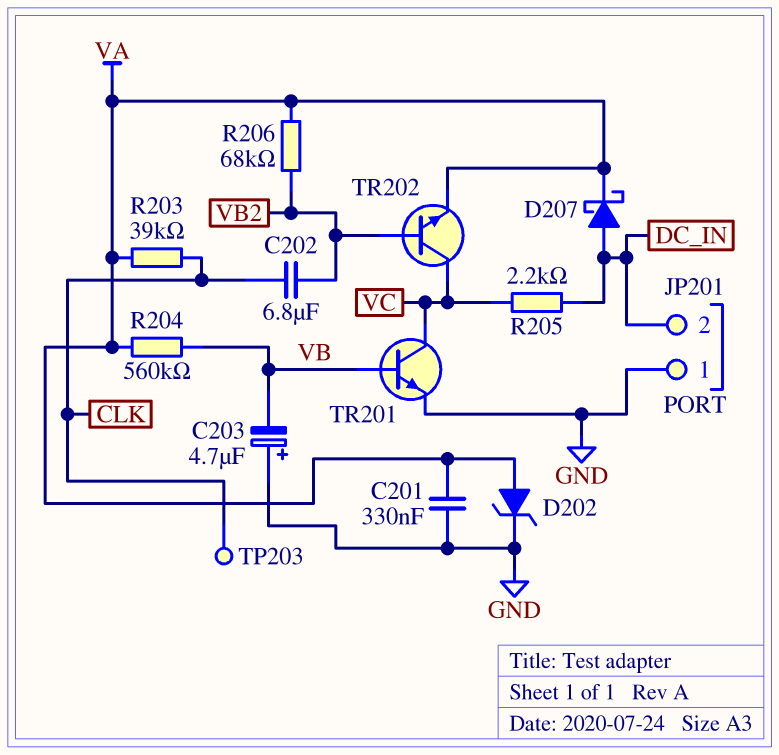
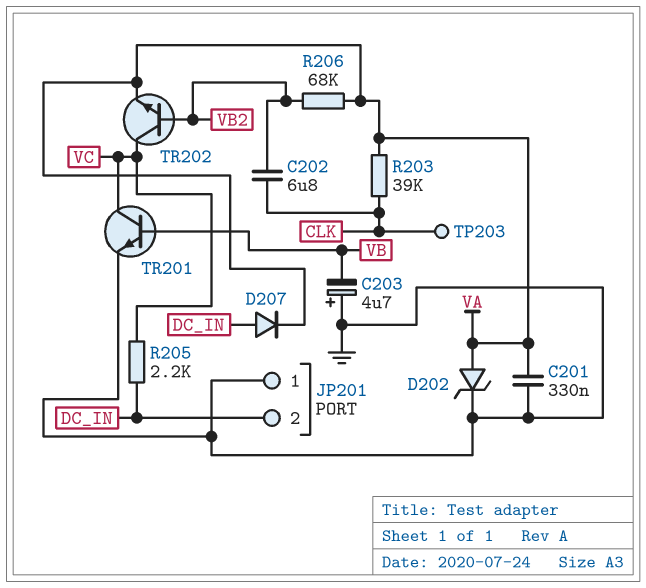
D207: schottky (A DC_IN, K VA) -> diode (A DC_IN, K VA)
R204: 560k (VA, VB) -> none

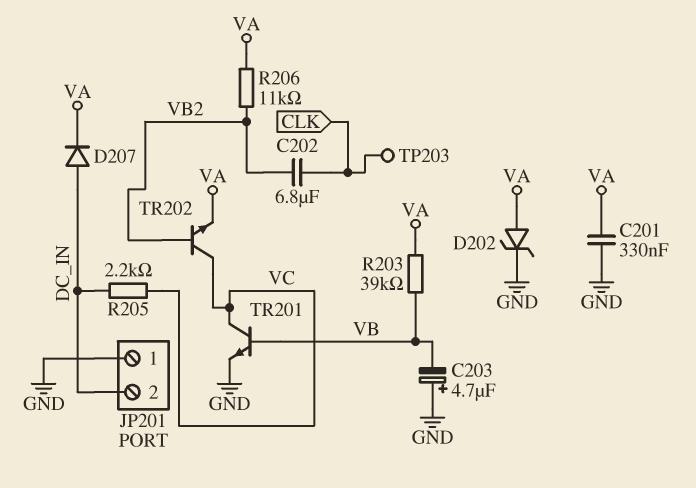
R203: 39k (CLK, VA) -> 39k (VA, VB)
R206: 68k (VA, VB2) -> 11k (VA, VB2)

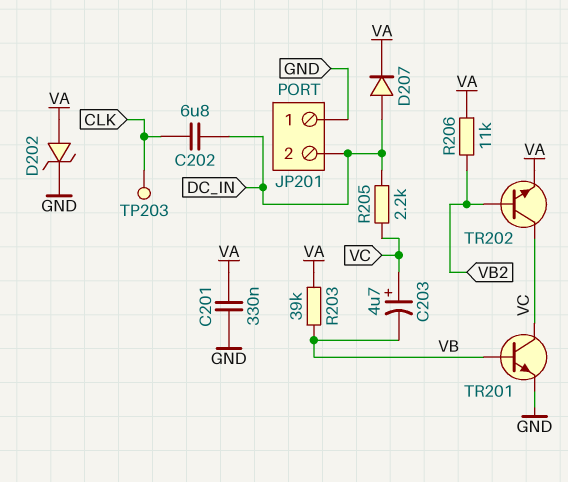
C202: 6.8uF (CLK, VB2) -> 6.8uF (CLK, DC_IN)
C203: 4.7uF (plus GND, minus VB) -> 4.7uF (plus VC, minus VB)

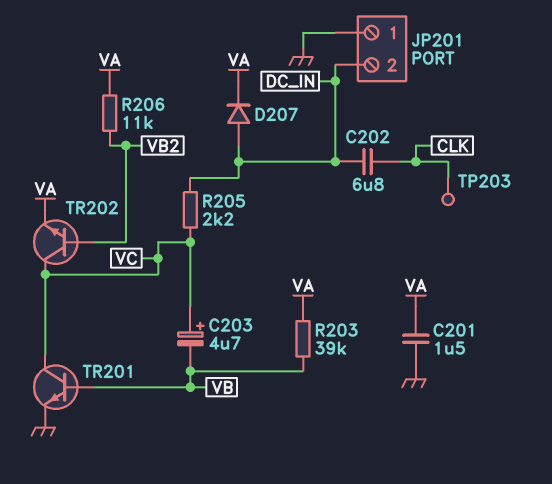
C201: 330nF (GND, VA) -> 1.5uF (GND, VA)
D202: zener (A VA, K GND) -> none

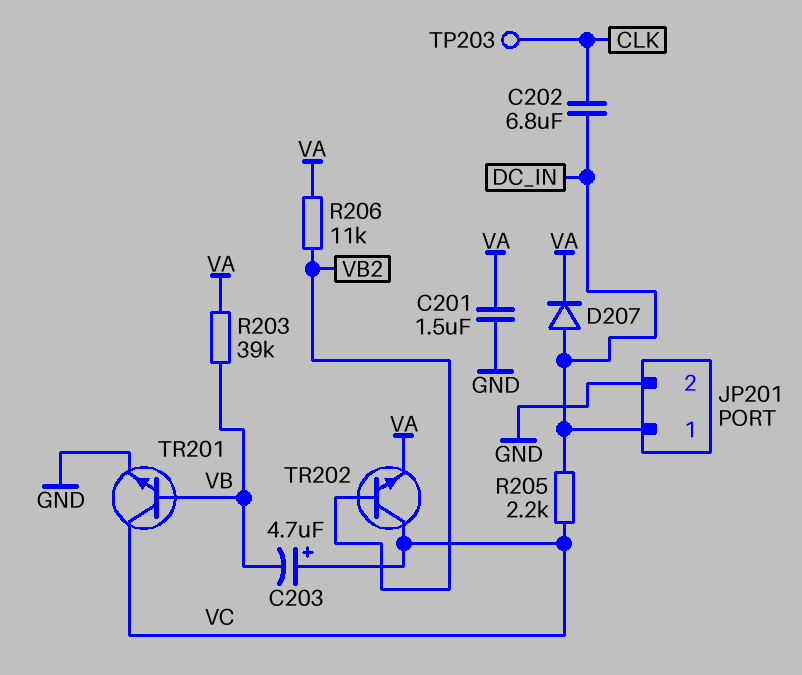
JP201 pin 1: GND -> DC_IN
JP201 pin 2: DC_IN -> GND

